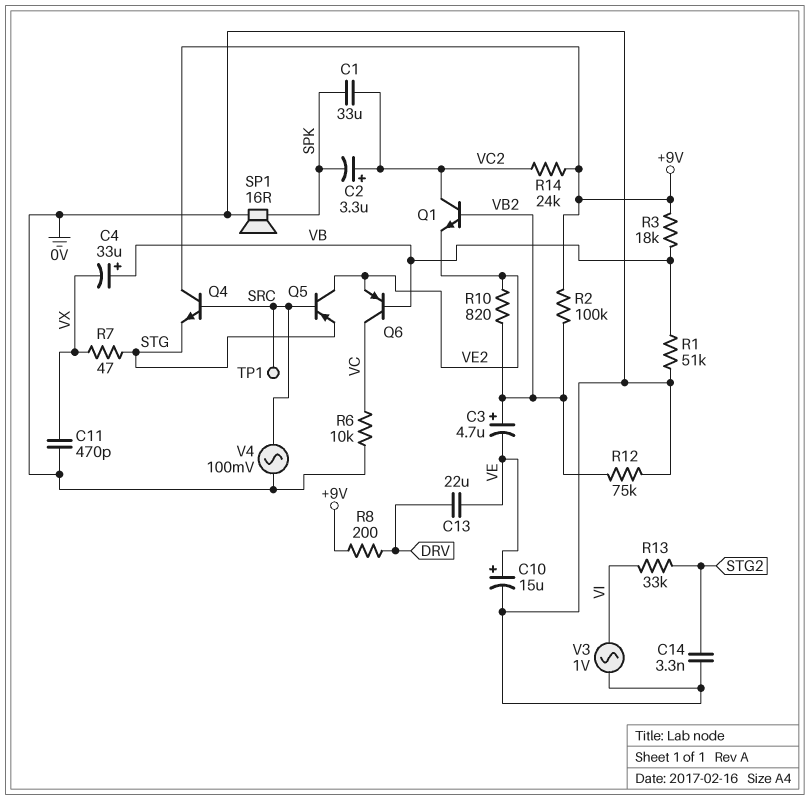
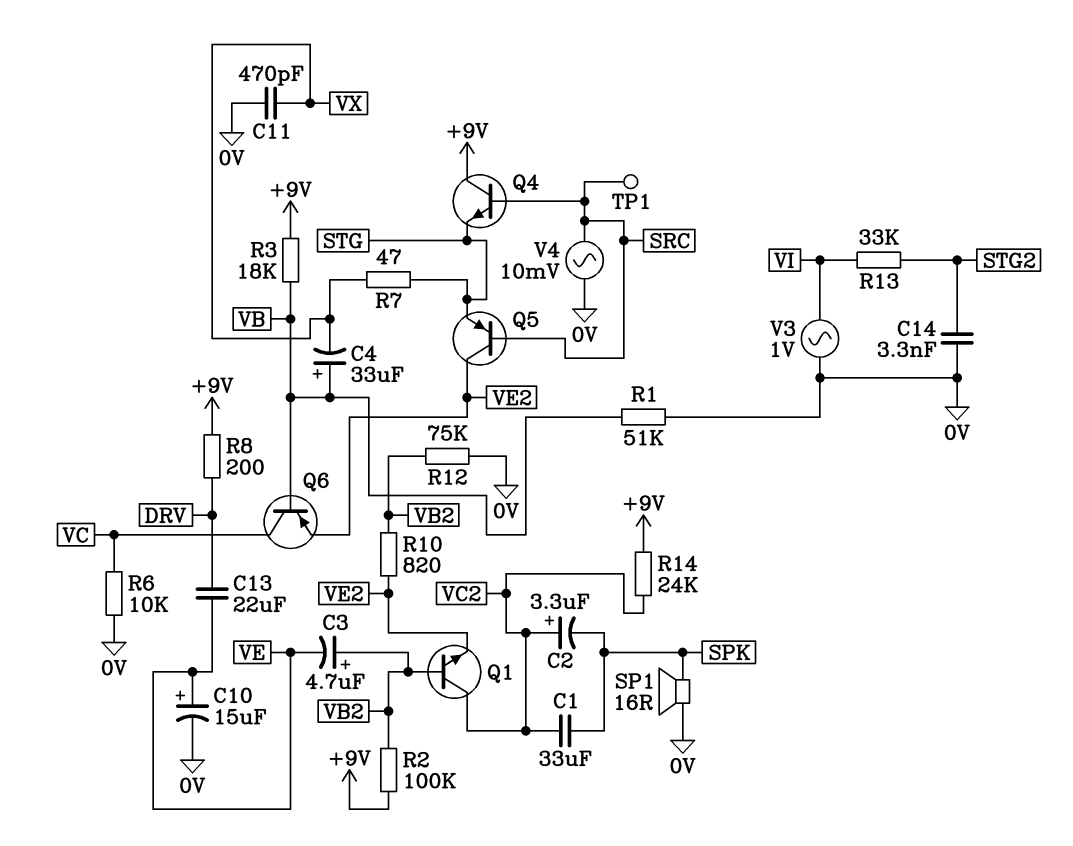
V4: AC 100mV (0V, SRC) -> AC 10mV (0V, SRC)

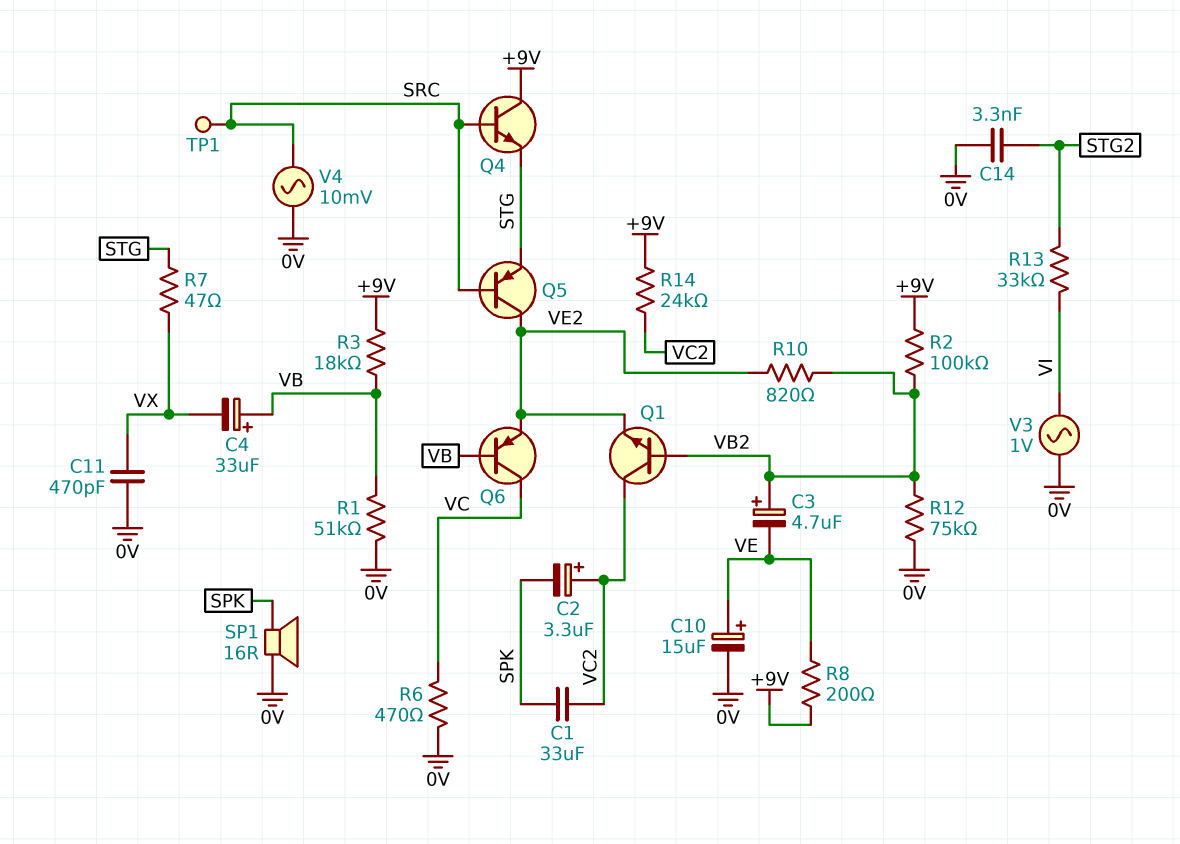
C13: 22uF (DRV, VE) -> none
R6: 10k (0V, VC) -> 470 (0V, VC)
R8: 200 (+9V, DRV) -> 200 (+9V, VE)

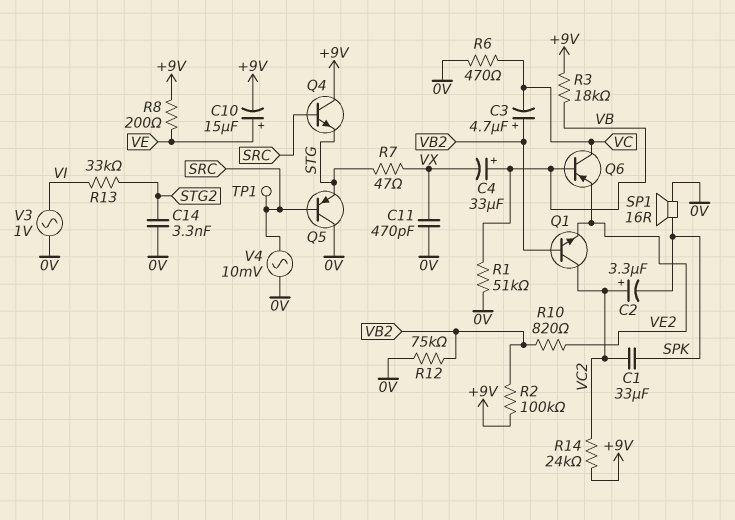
C3: 4.7uF (plus VB2, minus VE) -> 4.7uF (plus VB2, minus VC)
C10: 15uF (plus VE, minus 0V) -> 15uF (plus VE, minus +9V)
Q5: PNP (B SRC, C VE2, E STG) -> PNP (B SRC, C 0V, E STG)

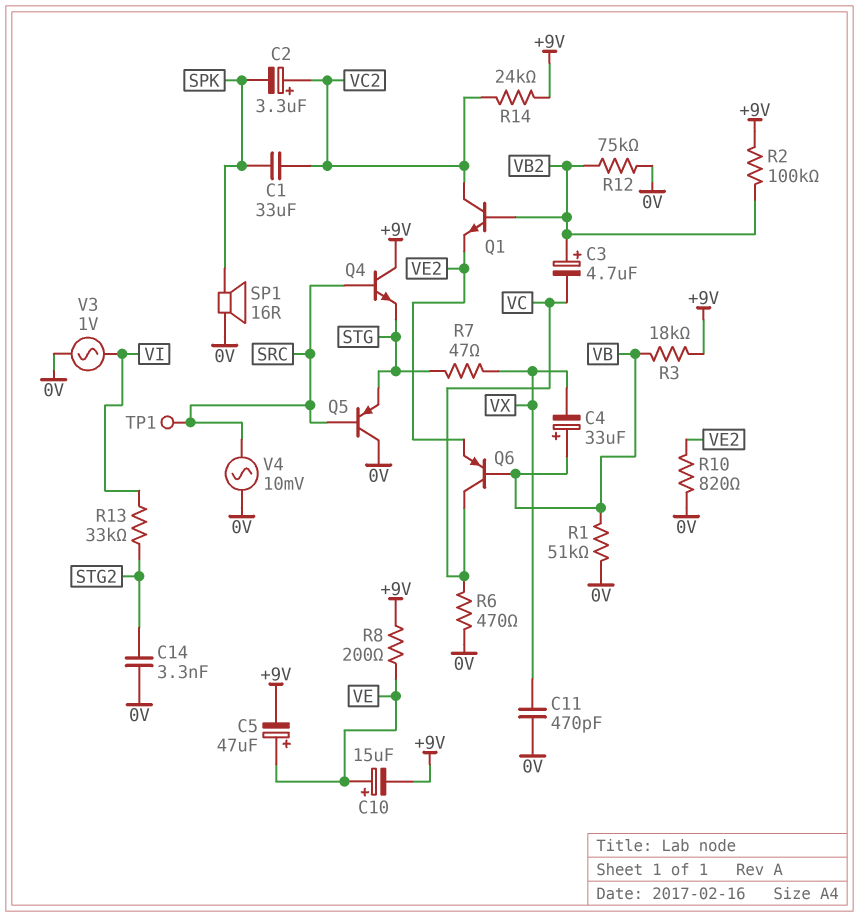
C5: none -> 47uF (plus VE, minus +9V)
R10: 820 (VB2, VE2) -> 820 (0V, VE2)

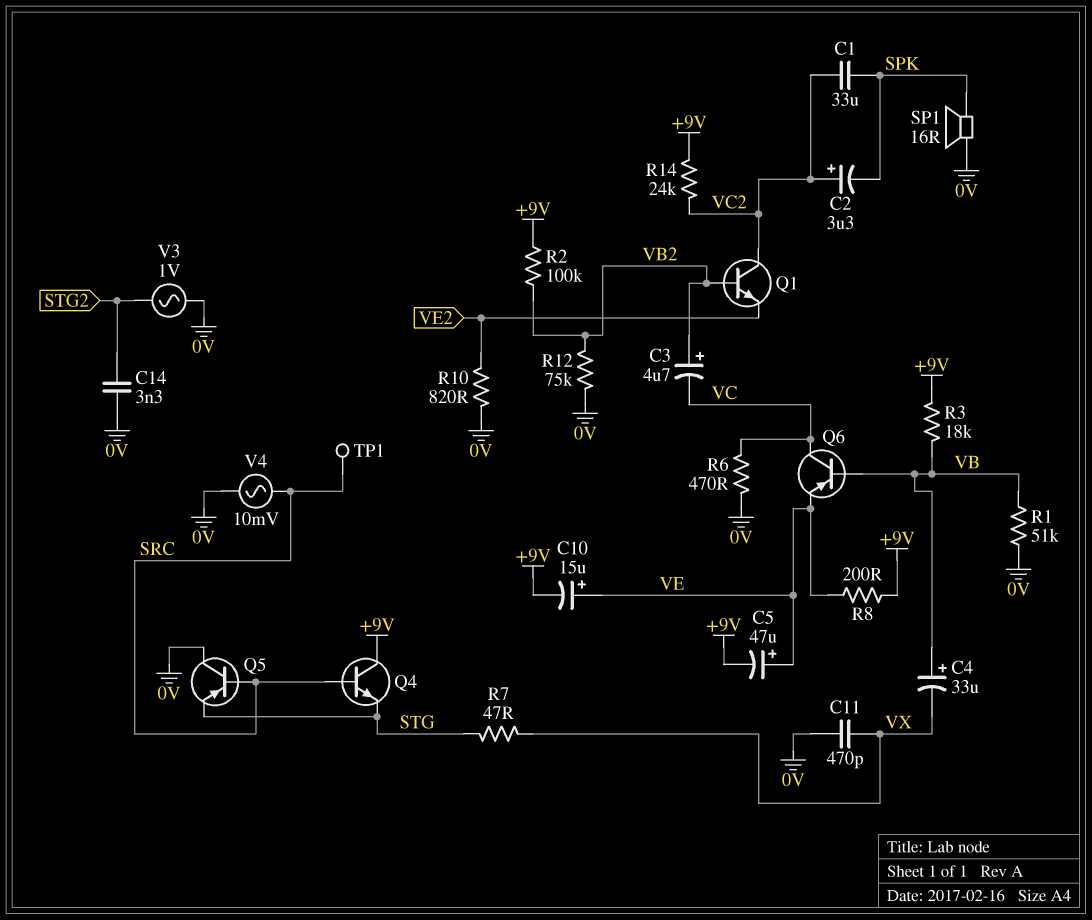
Q6: PNP (B VB, C VC, E VE2) -> PNP (B VB, C VC, E VE)
R13: 33k (STG2, VI) -> none
V3: AC 1V (0V, VI) -> AC 1V (0V, STG2)

